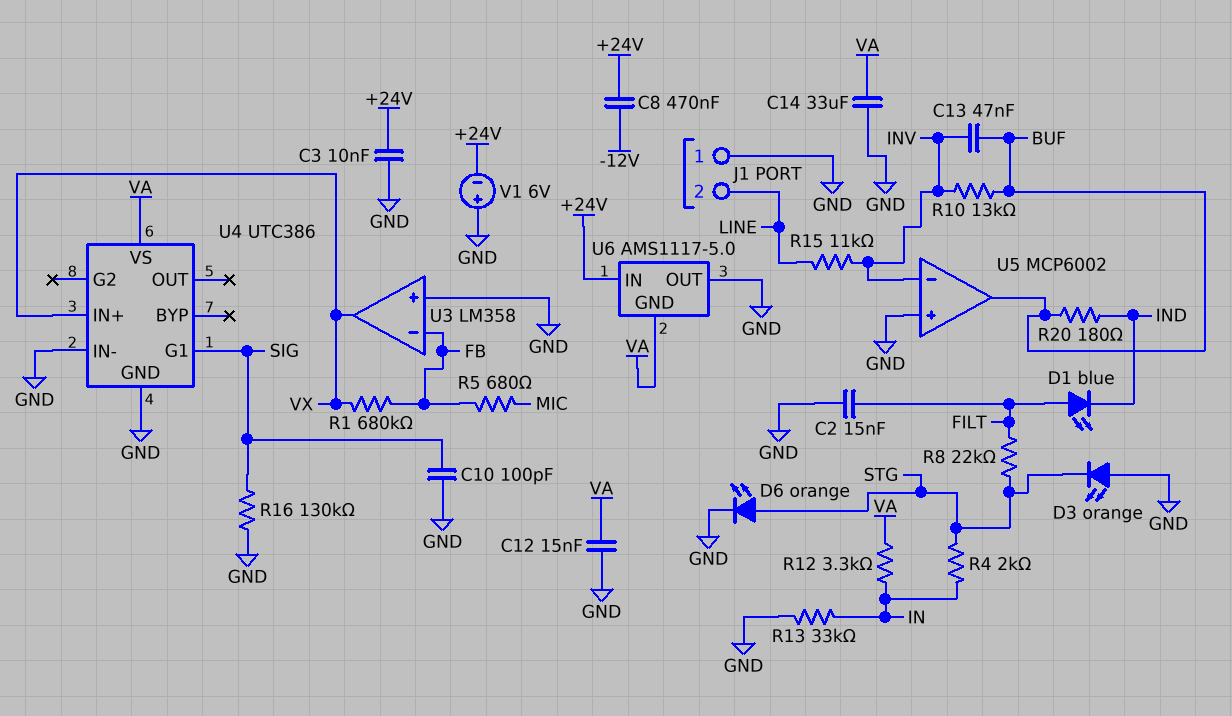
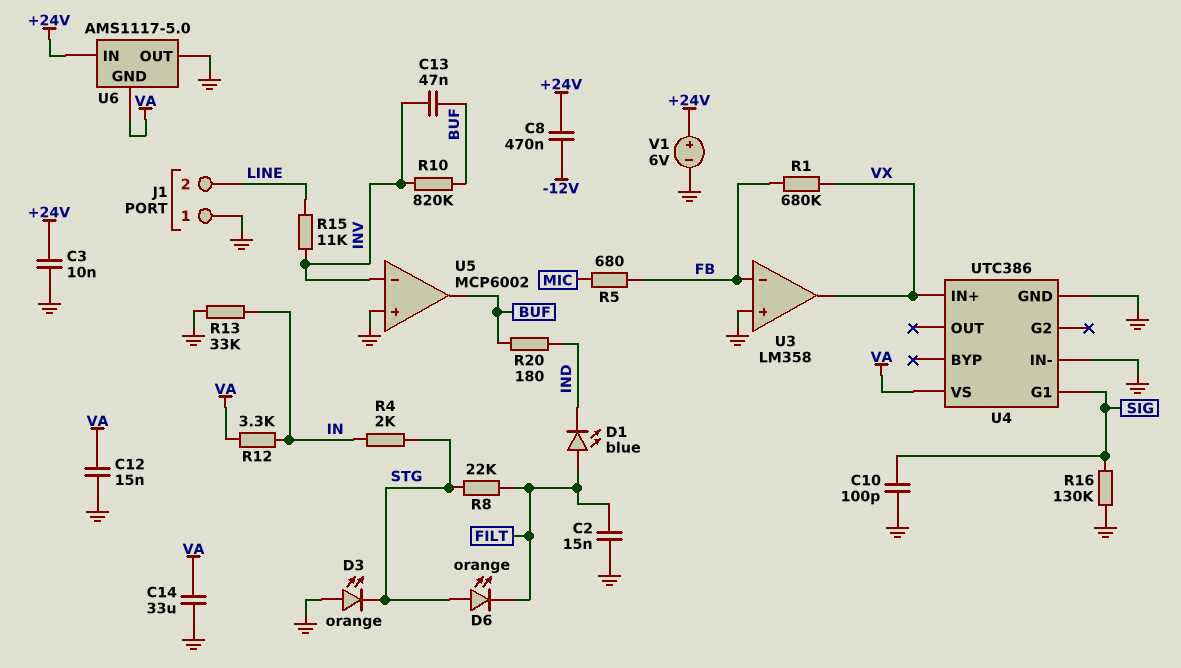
D6: LED orange (A STG, K GND) -> LED orange (A STG, K FILT)
R10: 13k (BUF, INV) -> 820k (BUF, INV)
V1: 6V (plus GND, minus +24V) -> 6V (plus +24V, minus GND)

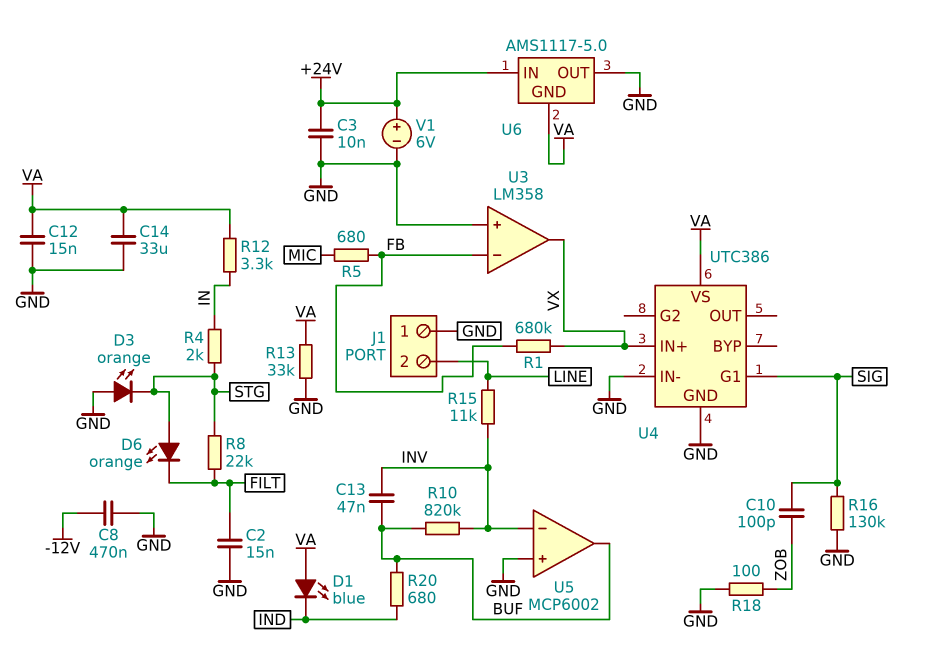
C8: 470nF (+24V, -12V) -> 470nF (-12V, GND)
C10: 100pF (GND, SIG) -> 100pF (SIG, ZOB)
D1: LED blue (A FILT, K IND) -> LED blue (A VA, K IND)
R13: 33k (GND, IN) -> 33k (GND, VA)
R18: none -> 100 (GND, ZOB)
R20: 180 (BUF, IND) -> 680 (BUF, IND)

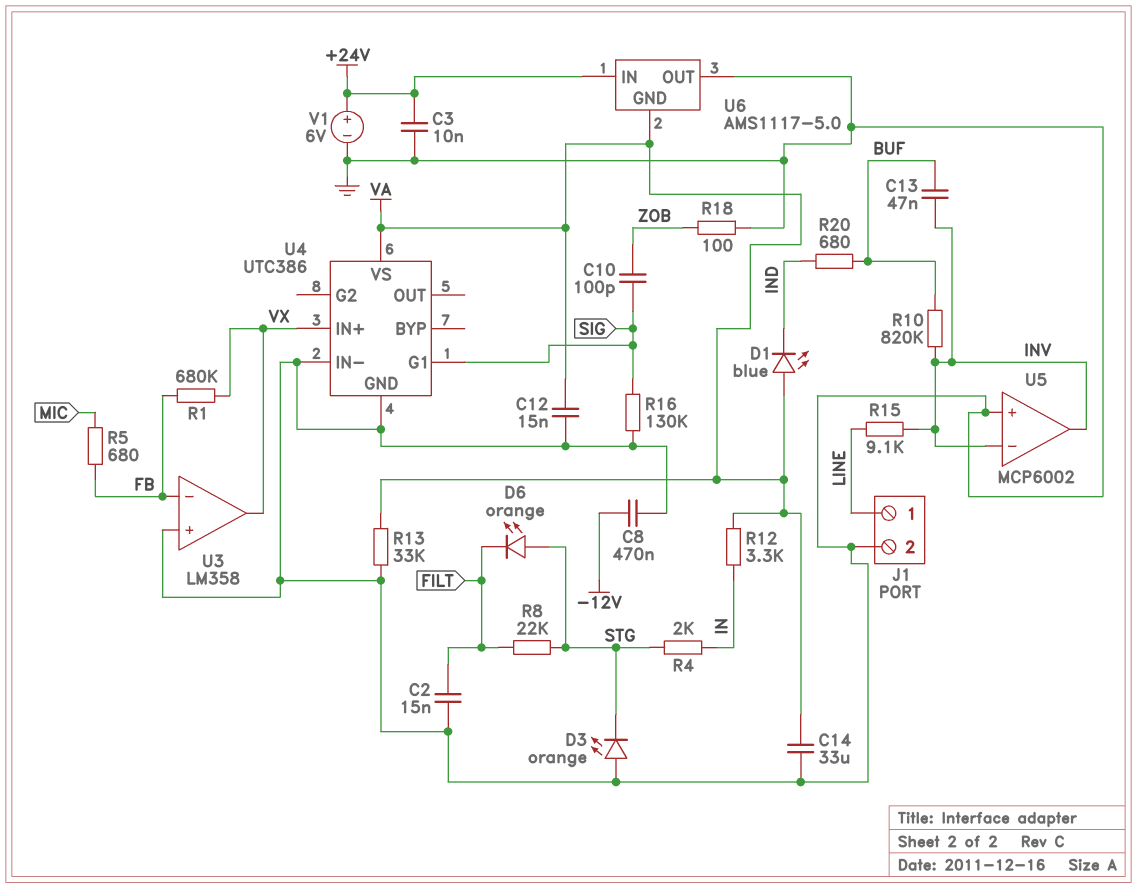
J1 pin 1: GND -> LINE
J1 pin 2: LINE -> GND
R15: 11k (INV, LINE) -> 9.1k (INV, LINE)
U5 pin out: BUF -> INV

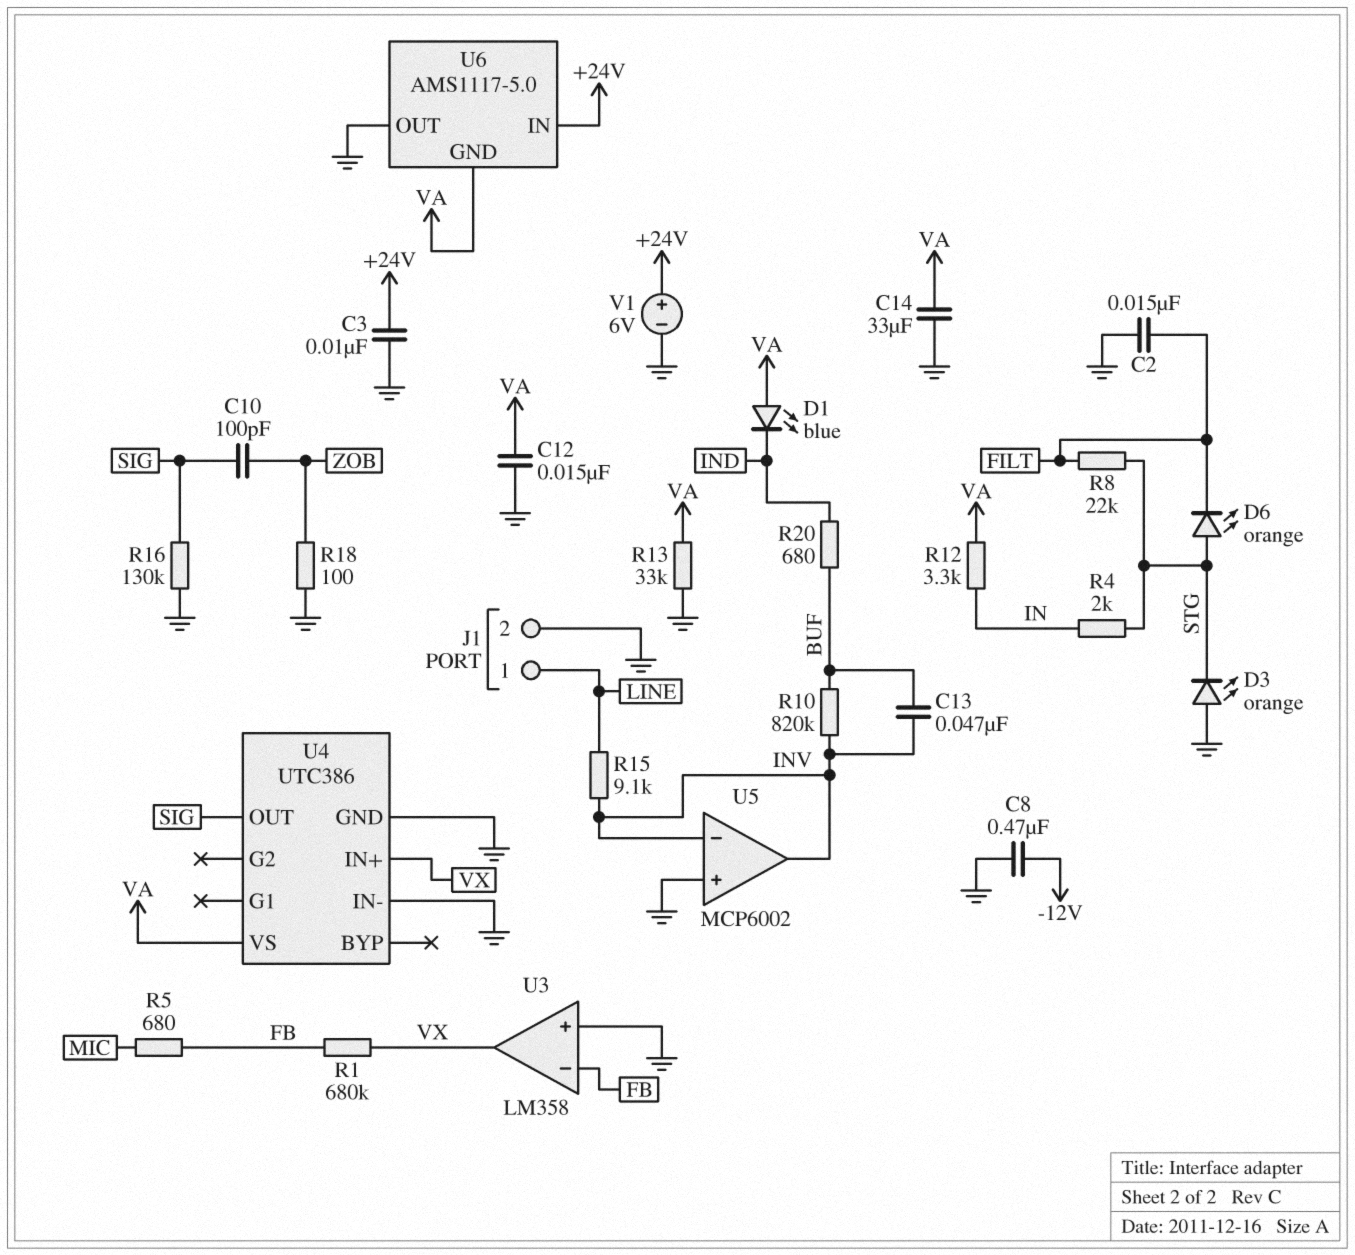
U4 pin G1: SIG -> none
U4 pin OUT: none -> SIG

